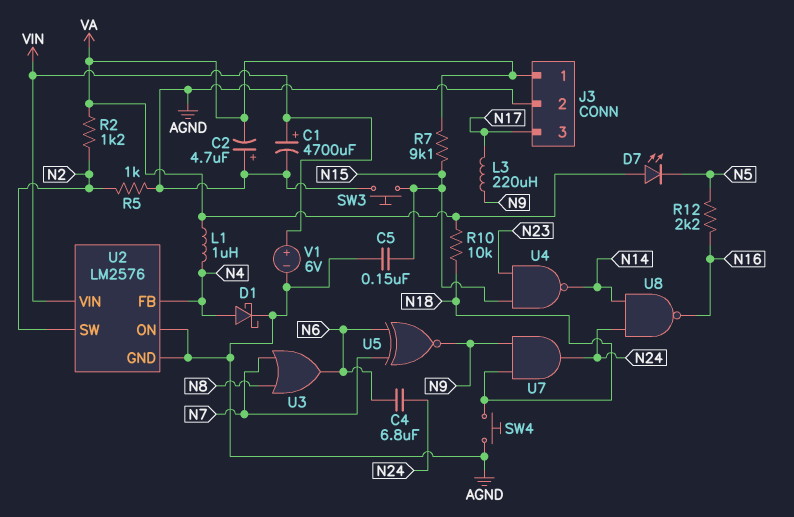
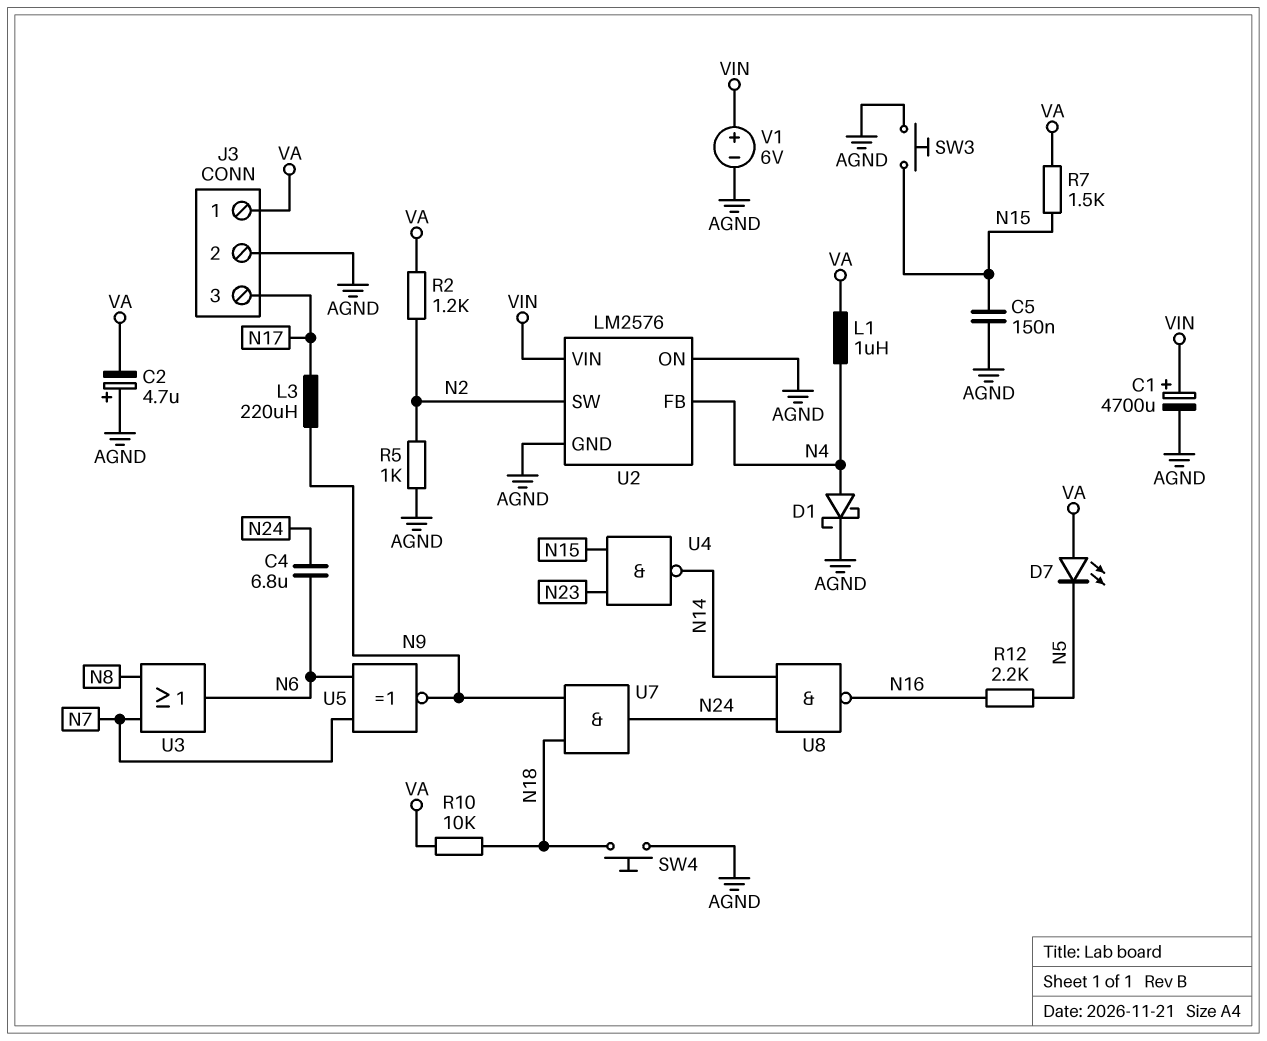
R7: 9.1k (N15, VA) -> 1.5k (N15, VA)

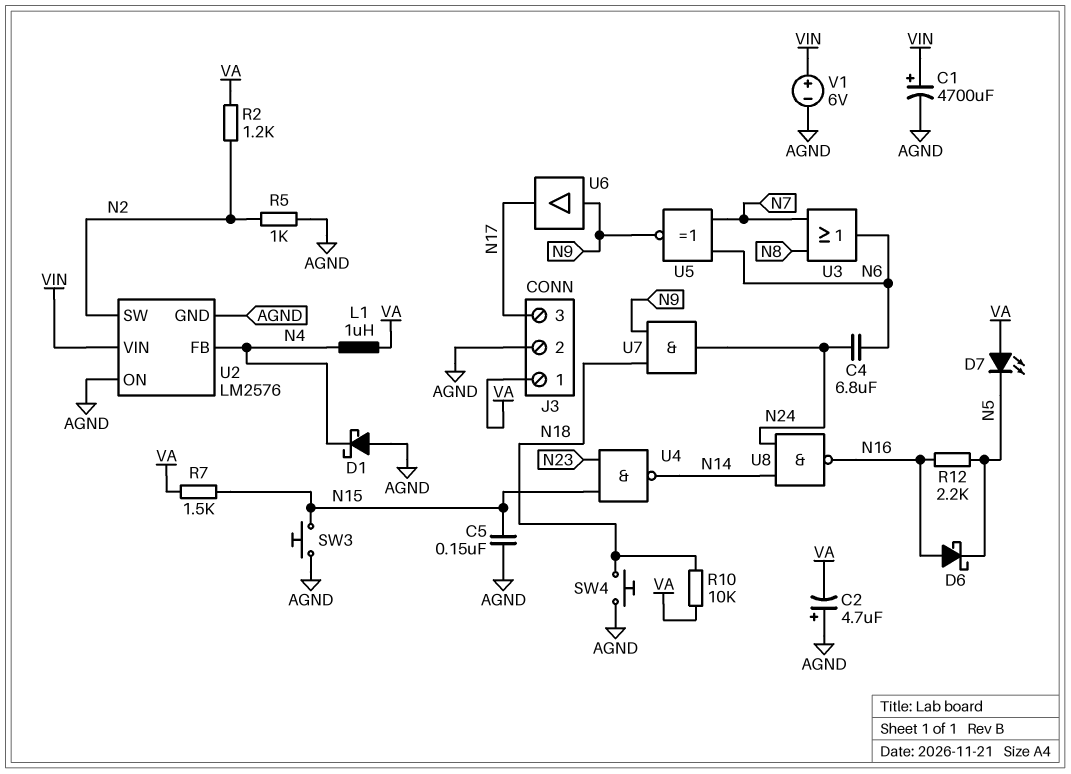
D1: schottky (A N4, K AGND) -> schottky (A AGND, K N4)
D6: none -> schottky (A N16, K N5)
L3: 220uH (N9, N17) -> none
U6: none -> buffer (in N9, out N17)

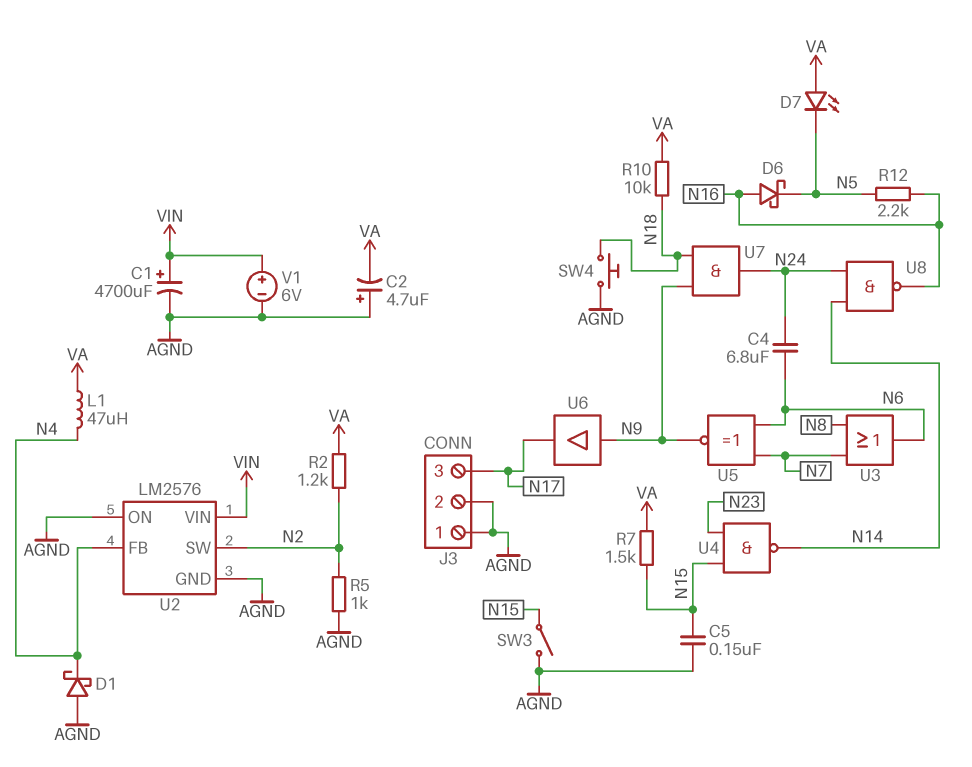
J3 pin 1: VA -> AGND
L1: 1uH (N4, VA) -> 47uH (N4, VA)
SW3: button (AGND, N15) -> switch (AGND, N15)

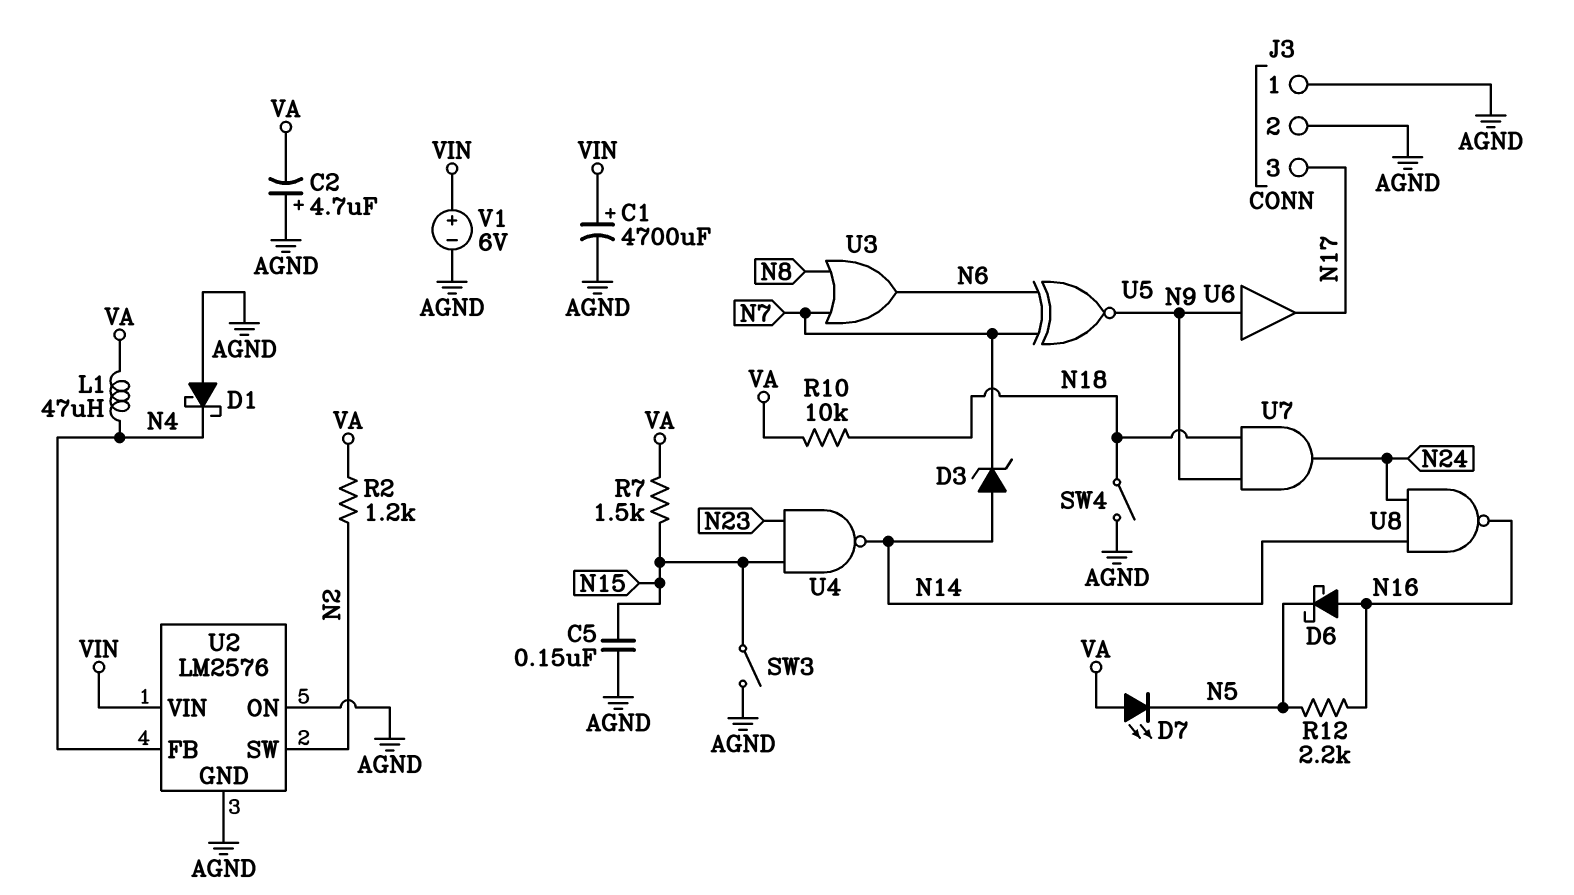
C4: 6.8uF (N6, N24) -> none
D3: none -> zener (A N14, K N7)
R5: 1k (AGND, N2) -> none
SW4: button (AGND, N18) -> switch (AGND, N18)

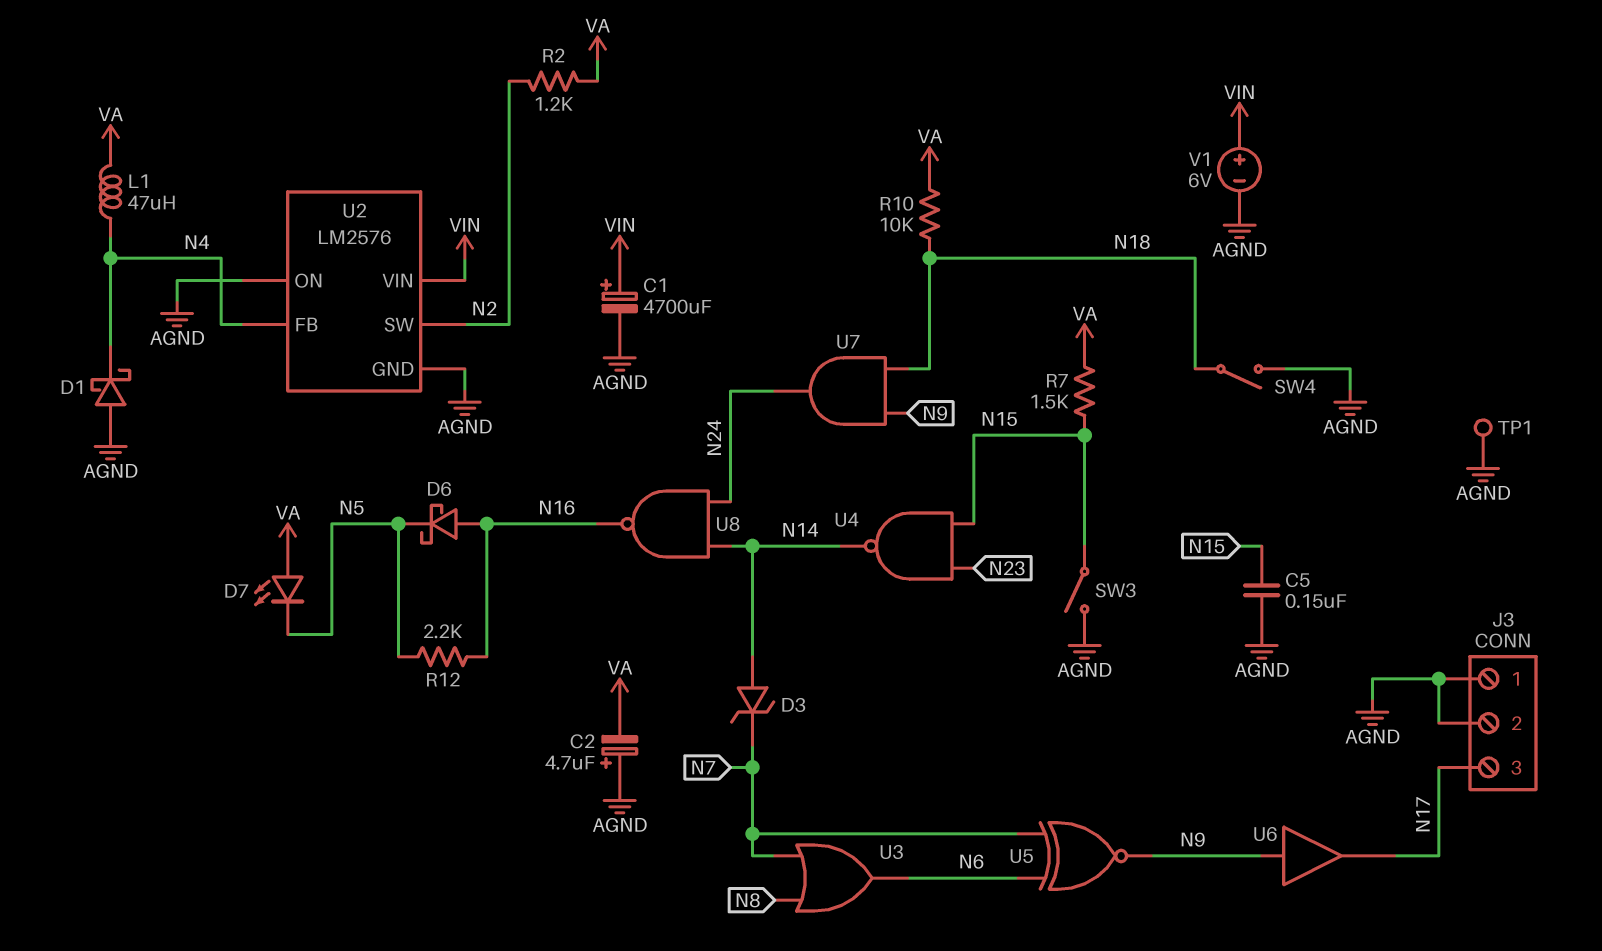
TP1: none -> test point (AGND)

